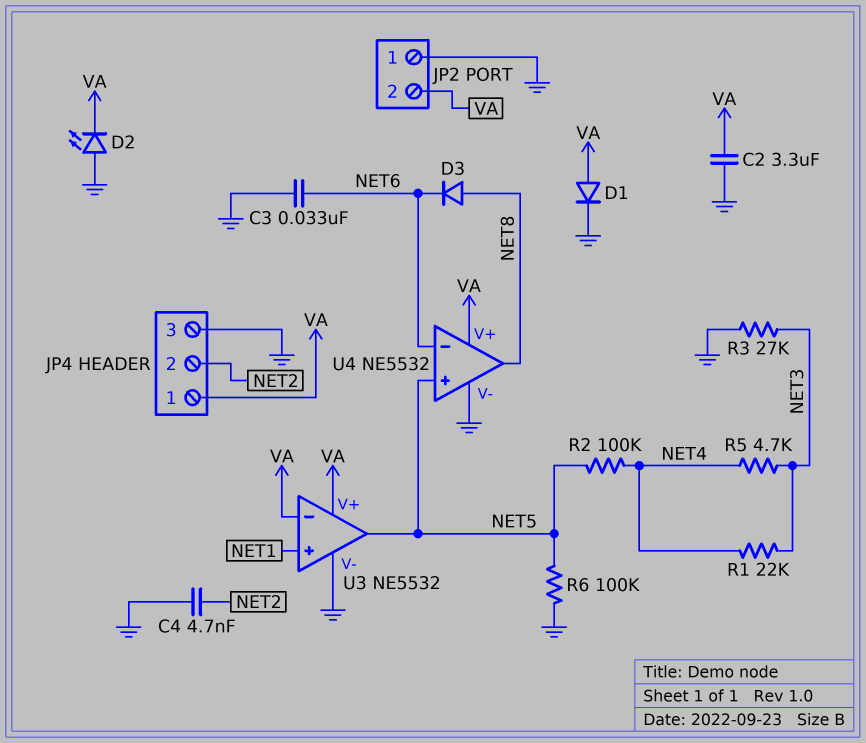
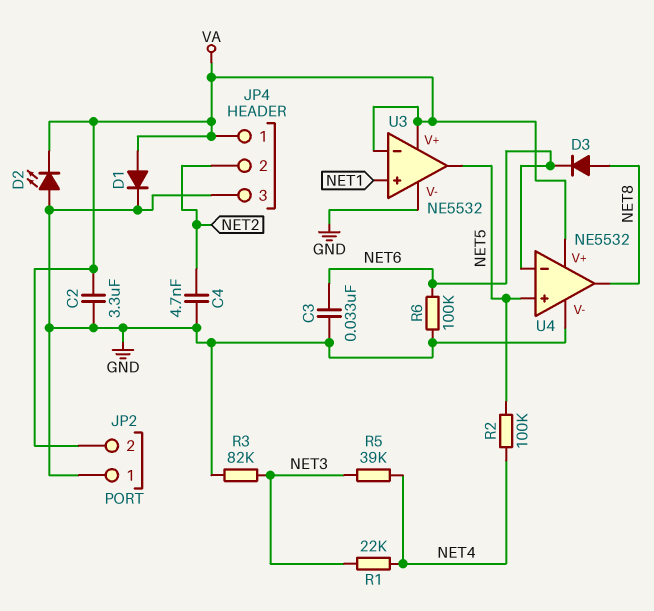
R3: 27k (GND, NET3) -> 82k (GND, NET3)
R5: 4.7k (NET3, NET4) -> 39k (NET3, NET4)
R6: 100k (GND, NET5) -> 100k (GND, NET6)

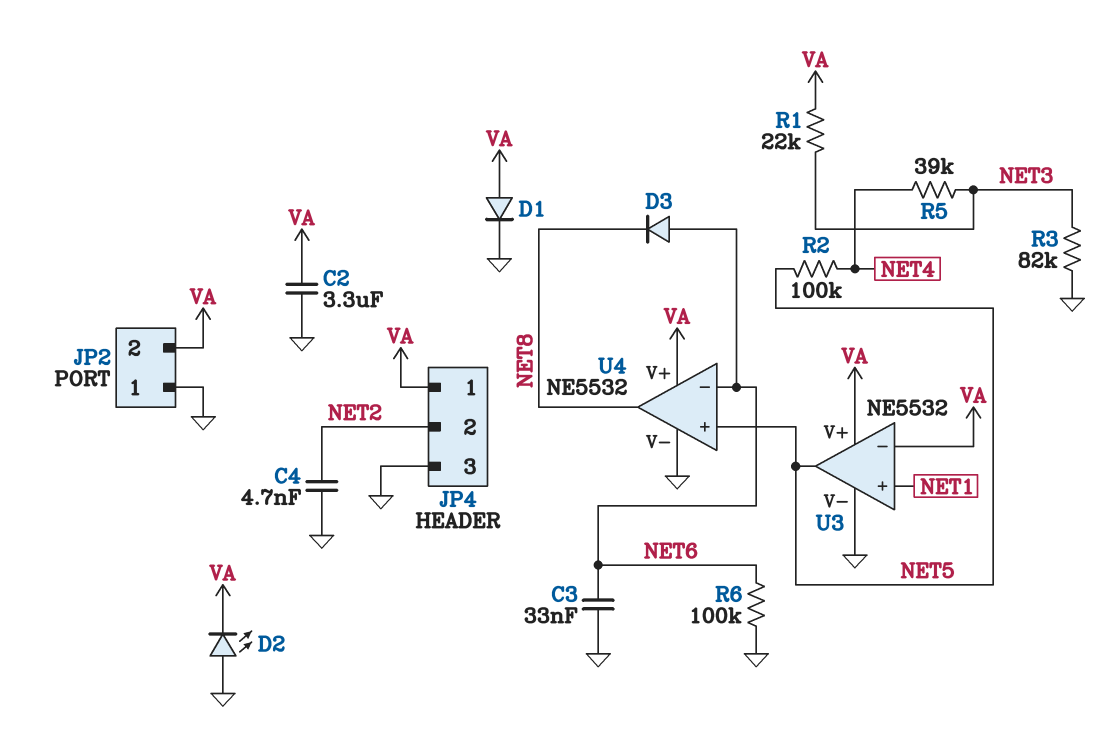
D3: diode (A NET8, K NET6) -> diode (A NET6, K NET8)
R1: 22k (NET3, NET4) -> 22k (NET3, VA)

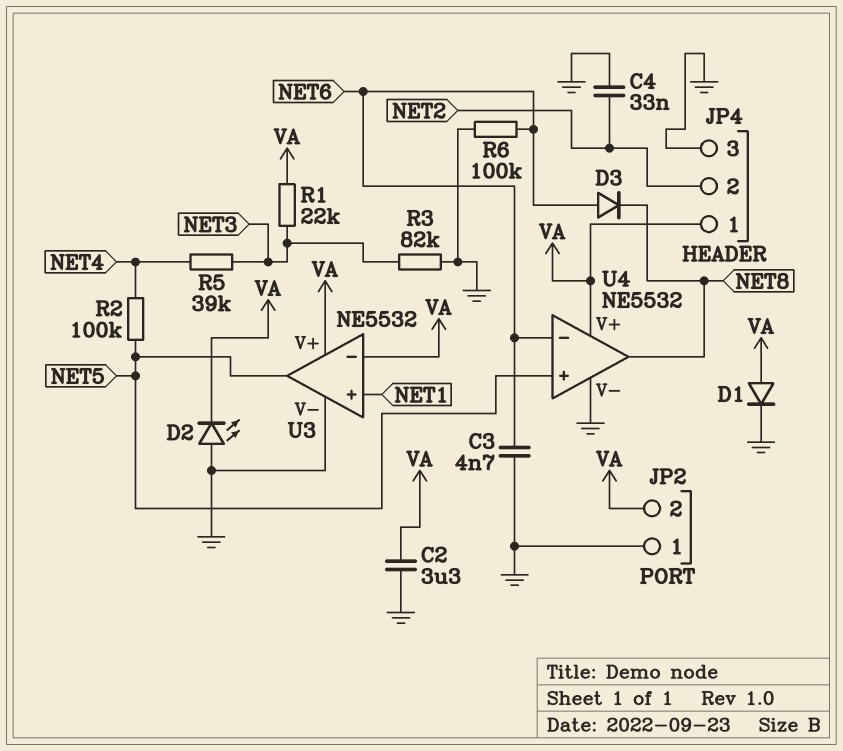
C3: 33nF (GND, NET6) -> 4.7nF (GND, NET6)
C4: 4.7nF (GND, NET2) -> 33nF (GND, NET2)

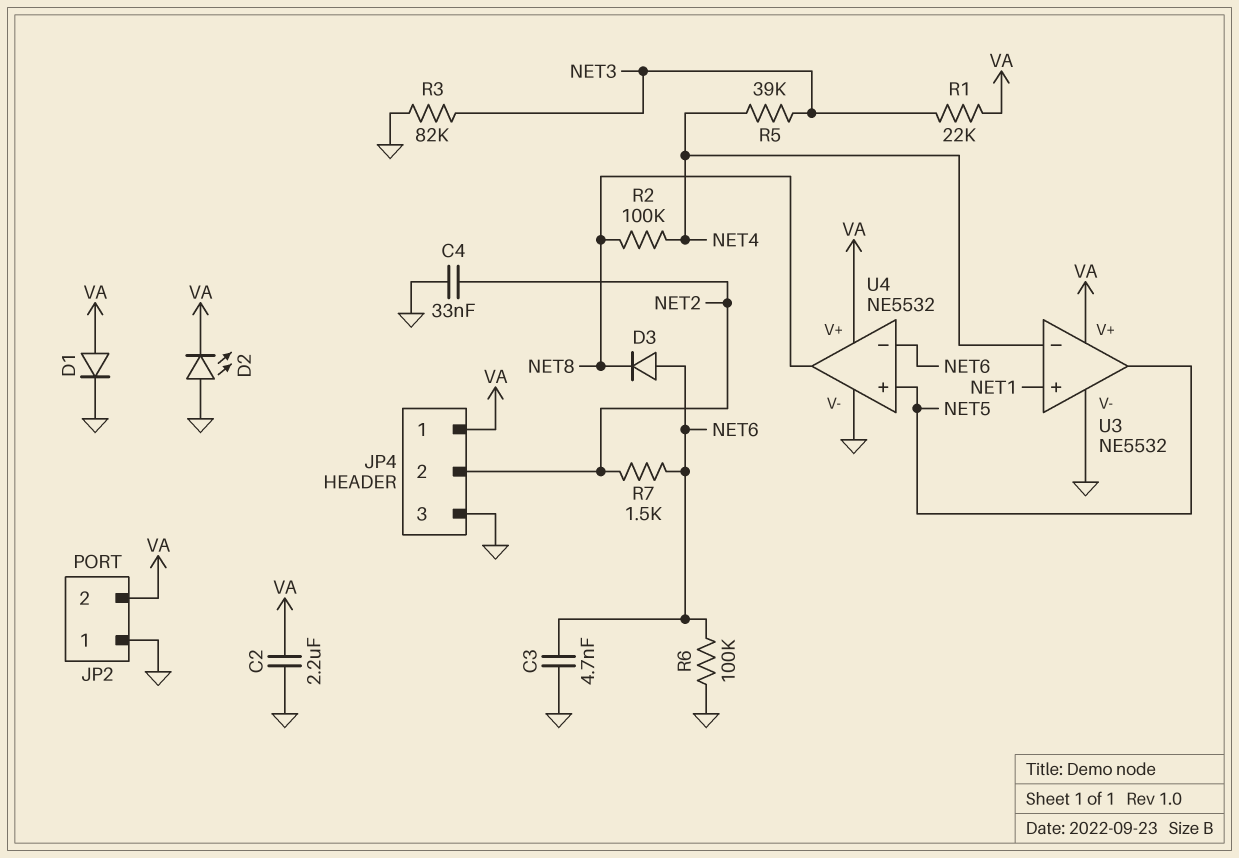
C2: 3.3uF (GND, VA) -> 2.2uF (GND, VA)
R2: 100k (NET4, NET5) -> 100k (NET4, NET8)
R7: none -> 1.5k (NET2, NET6)
U3 pin in-: VA -> NET4

